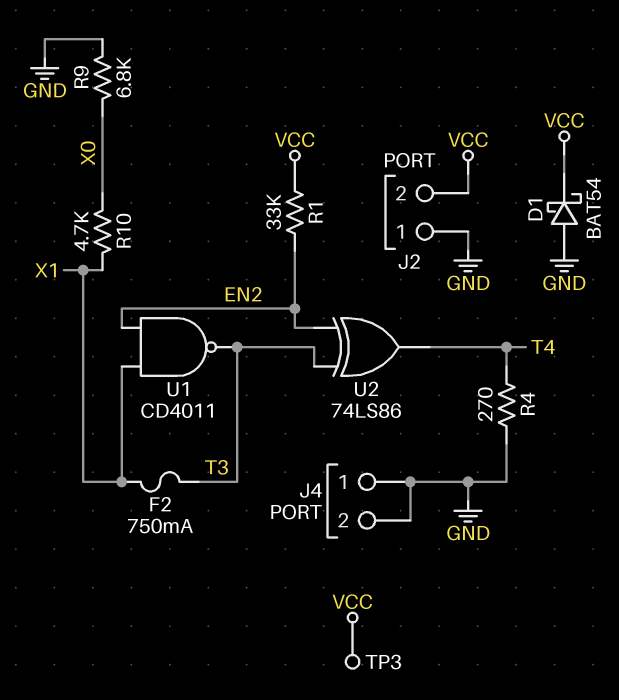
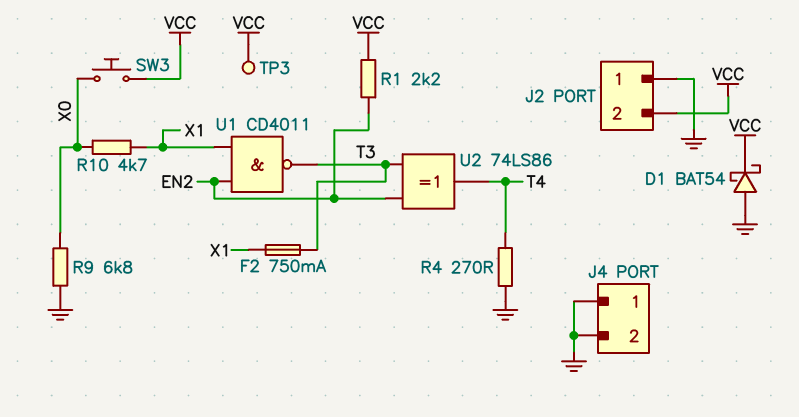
R1: 33k (EN2, VCC) -> 2.2k (EN2, VCC)
SW3: none -> button (VCC, X0)

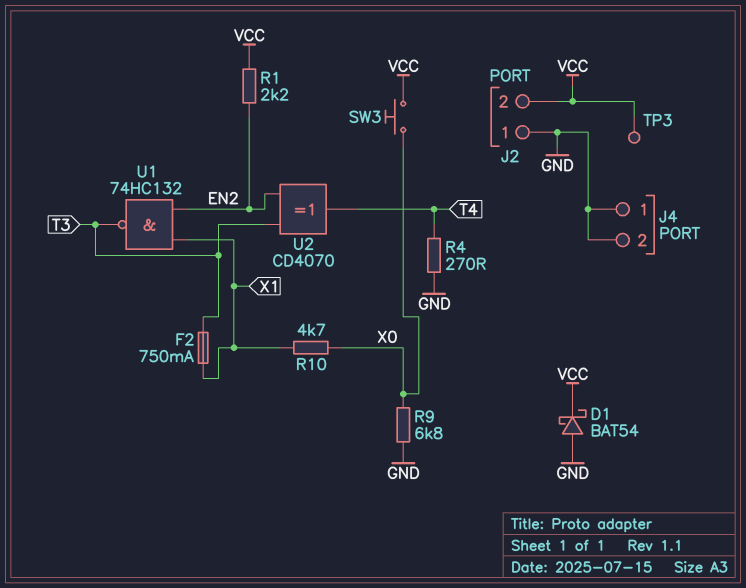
U1: NAND CD4011 (in EN2, in X1, out T3) -> NAND 74HC132 (in EN2, in X1, out T3)
U2: XOR 74LS86 (in EN2, in T3, out T4) -> XOR CD4070 (in EN2, in T3, out T4)

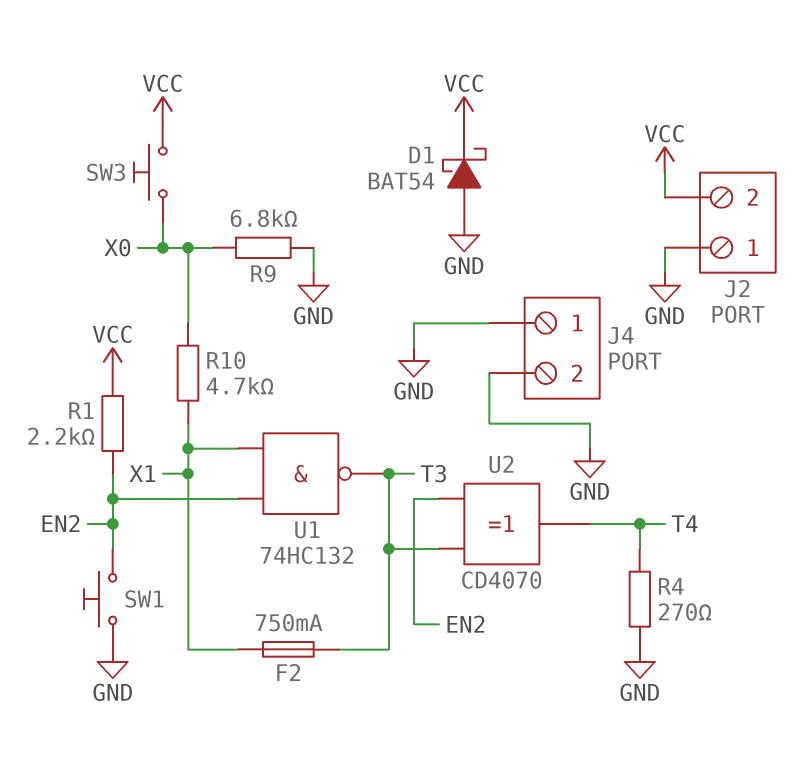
SW1: none -> button (EN2, GND)
TP3: test point (VCC) -> none

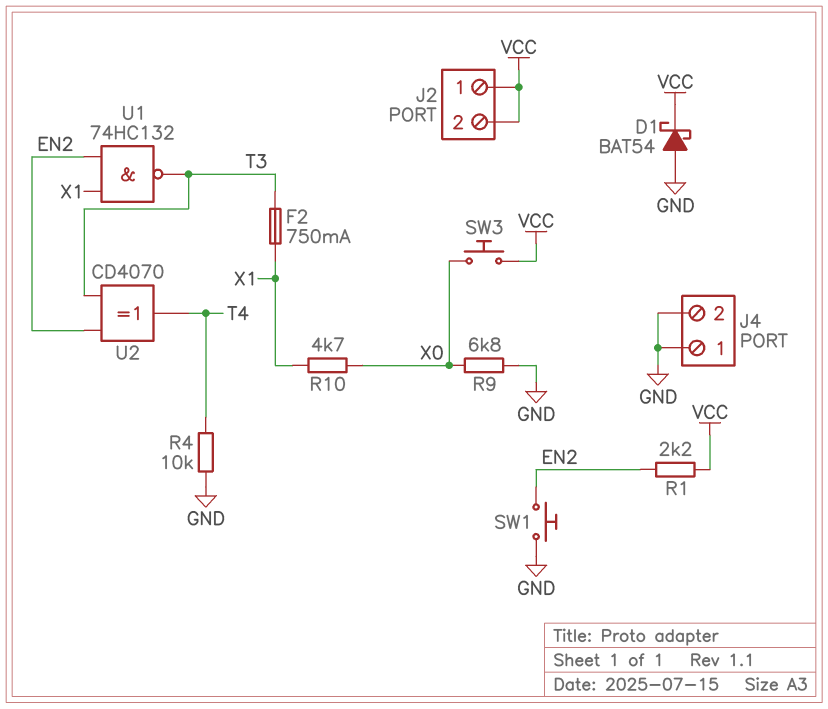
J2 pin 1: GND -> VCC
R4: 270 (GND, T4) -> 10k (GND, T4)

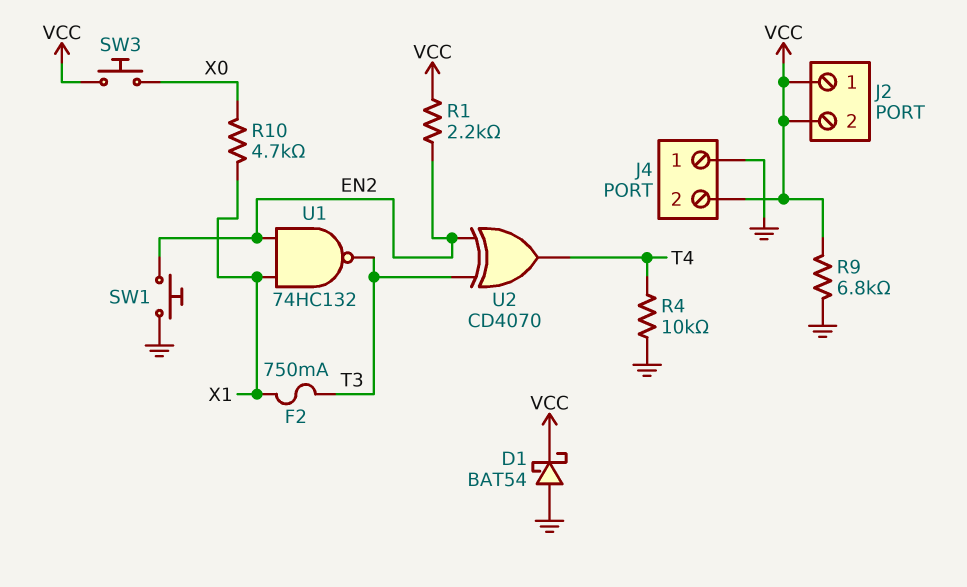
J4 pin 2: GND -> VCC
R9: 6.8k (GND, X0) -> 6.8k (GND, VCC)

